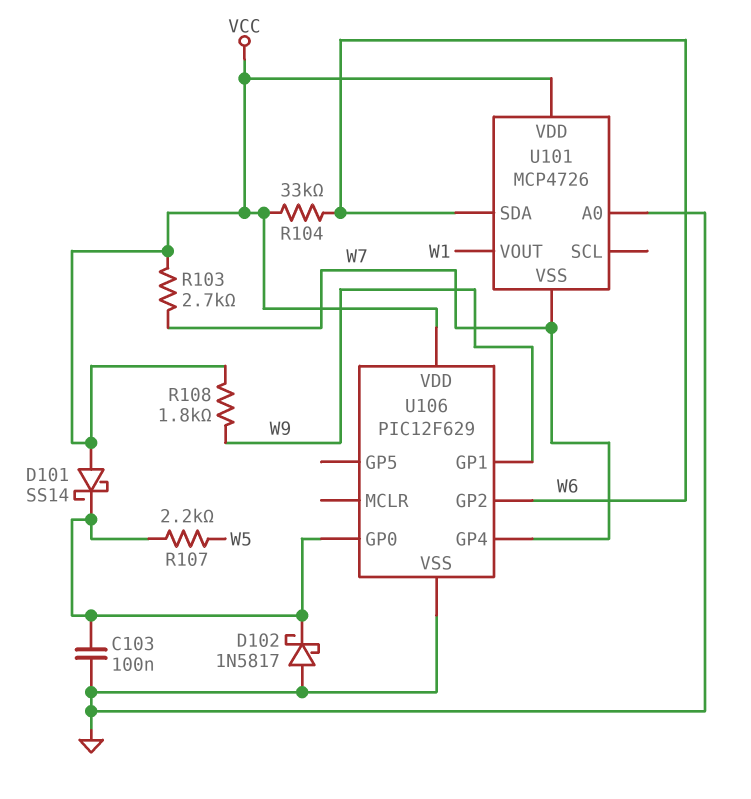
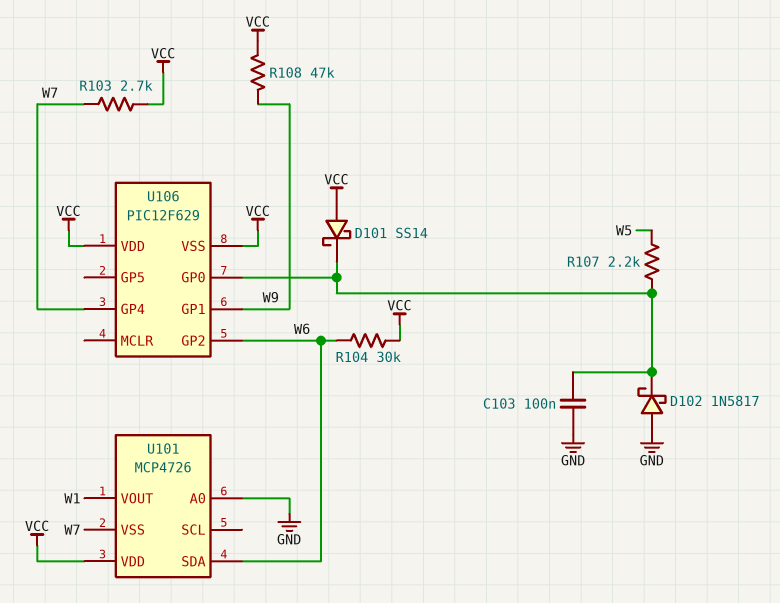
R104: 33k (VCC, W6) -> 30k (VCC, W6)
R108: 1.8k (VCC, W9) -> 47k (VCC, W9)
U106 pin VSS: GND -> VCC

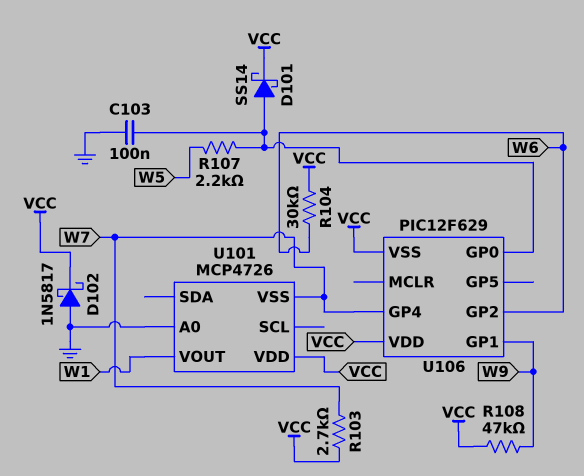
D101: schottky SS14 (A VCC, K U106/GP0) -> schottky SS14 (A U106/GP0, K VCC)
D102: schottky 1N5817 (A GND, K U106/GP0) -> schottky 1N5817 (A GND, K VCC)
U101 pin SDA: W6 -> none

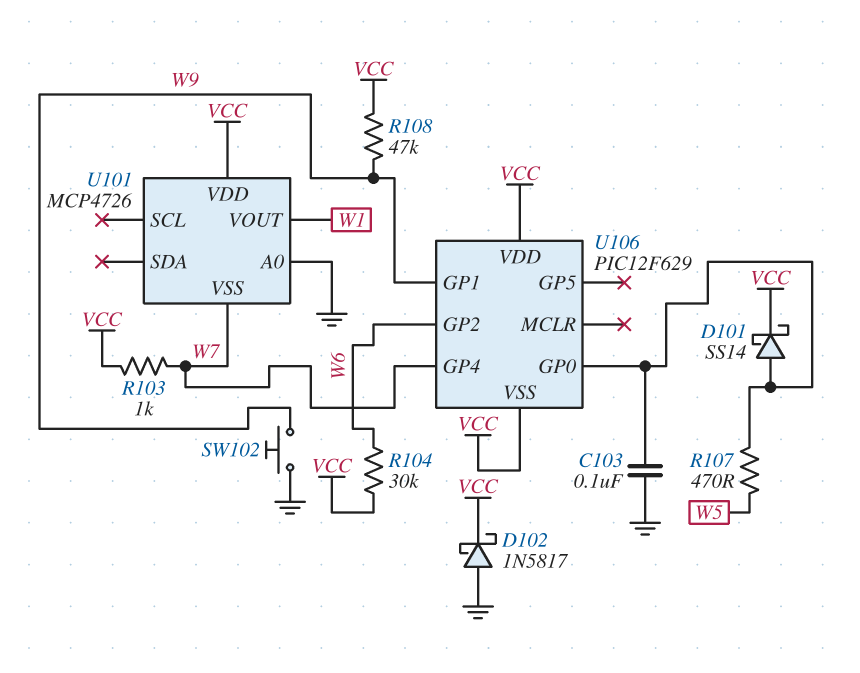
R103: 2.7k (VCC, W7) -> 1k (VCC, W7)
R107: 2.2k (U106/GP0, W5) -> 470 (U106/GP0, W5)
SW102: none -> button (GND, W9)

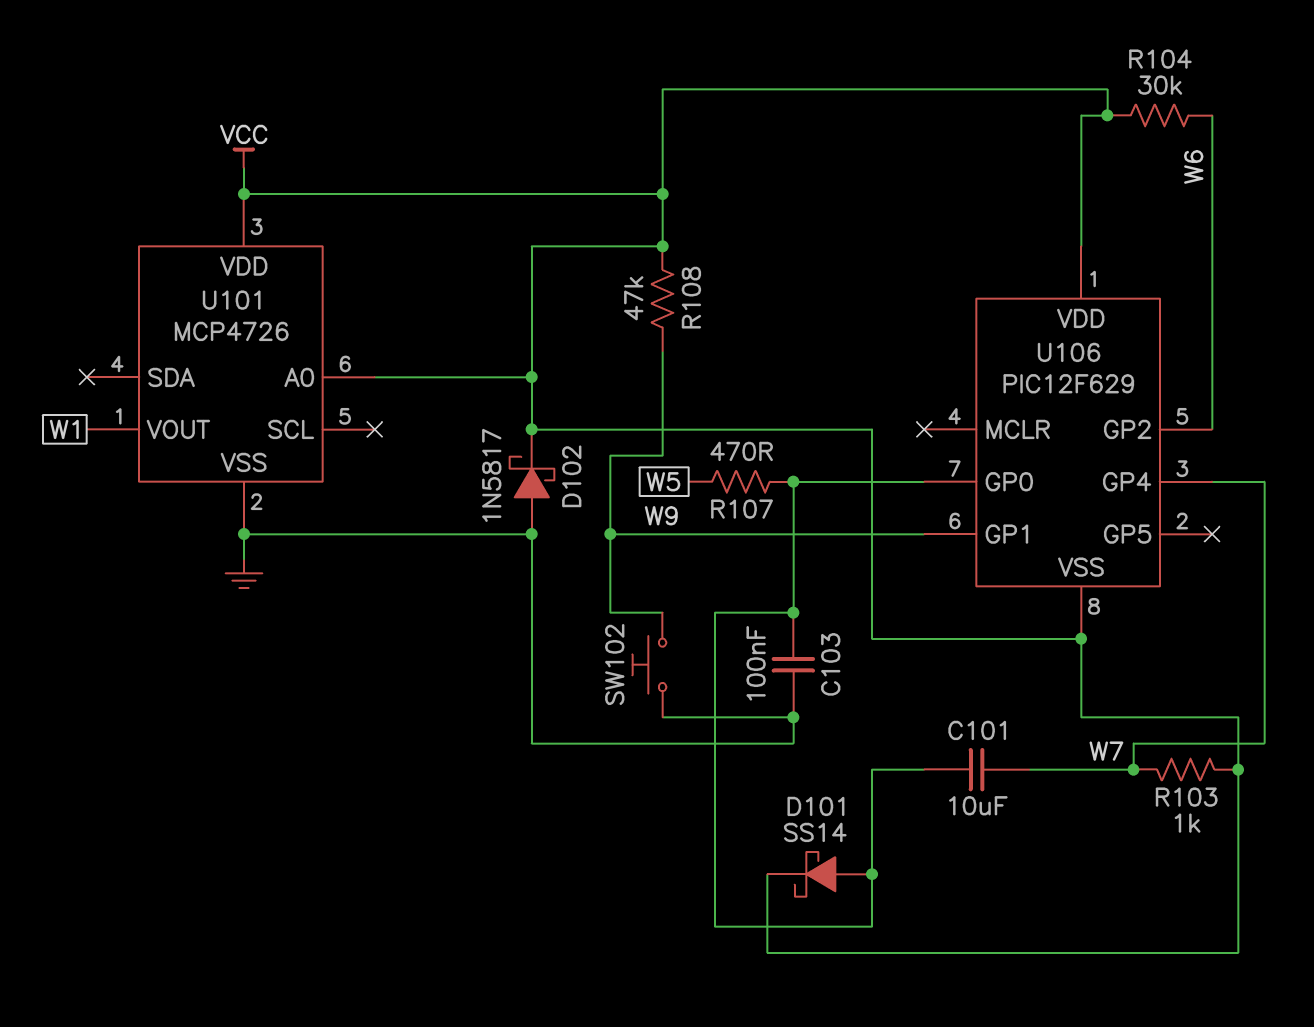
C101: none -> 10uF (U106/GP0, W7)
U101 pin A0: GND -> VCC
U101 pin VSS: W7 -> GND

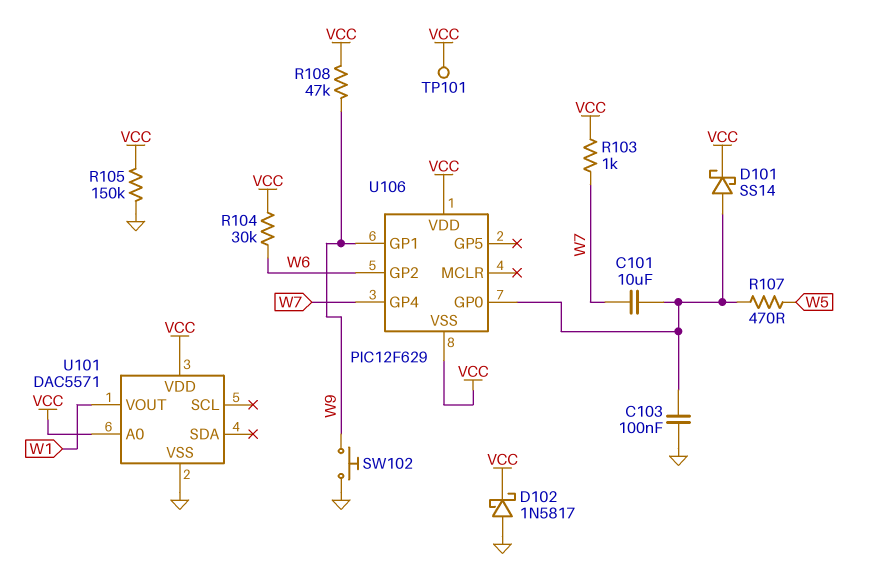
R105: none -> 150k (GND, VCC)
TP101: none -> test point (VCC)
U101: MCP4726 -> DAC5571

